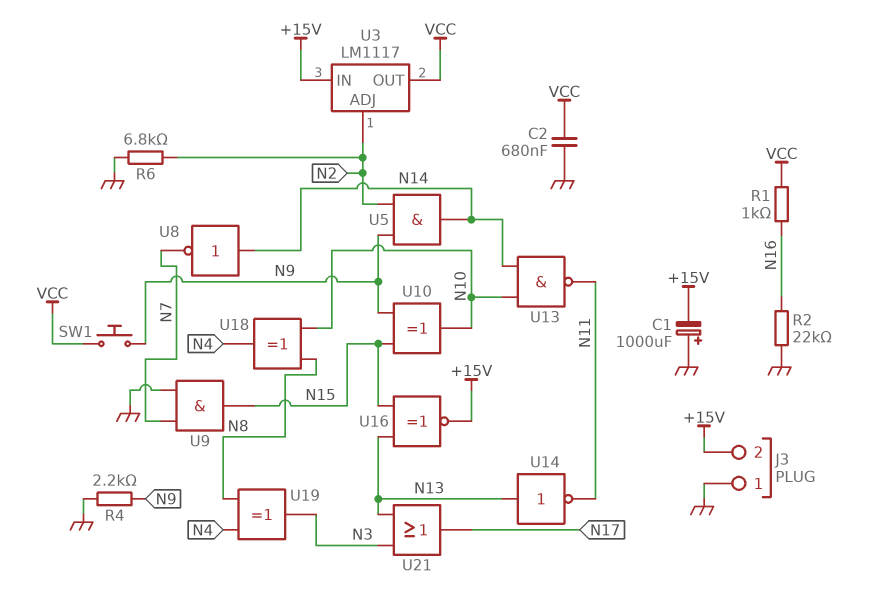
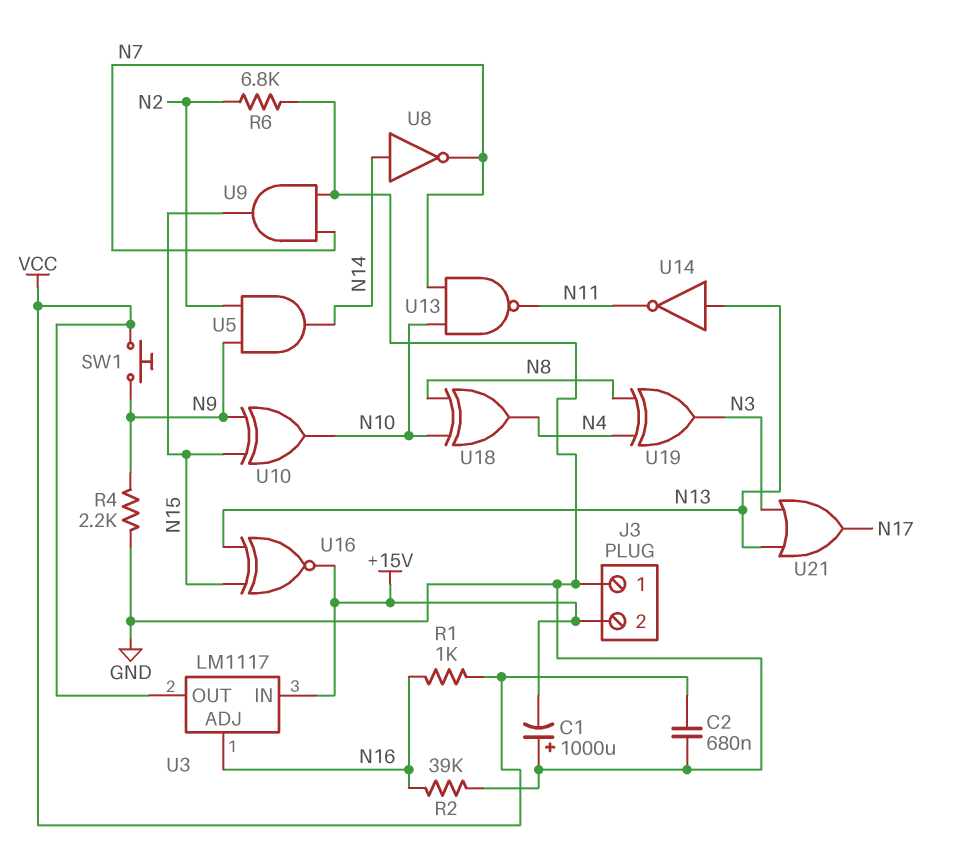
R2: 22k (GND, N16) -> 39k (GND, N16)
U3 pin ADJ: N2 -> N16
U13: NAND (in N10, in N14, out N11) -> NAND (in N7, in N10, out N11)

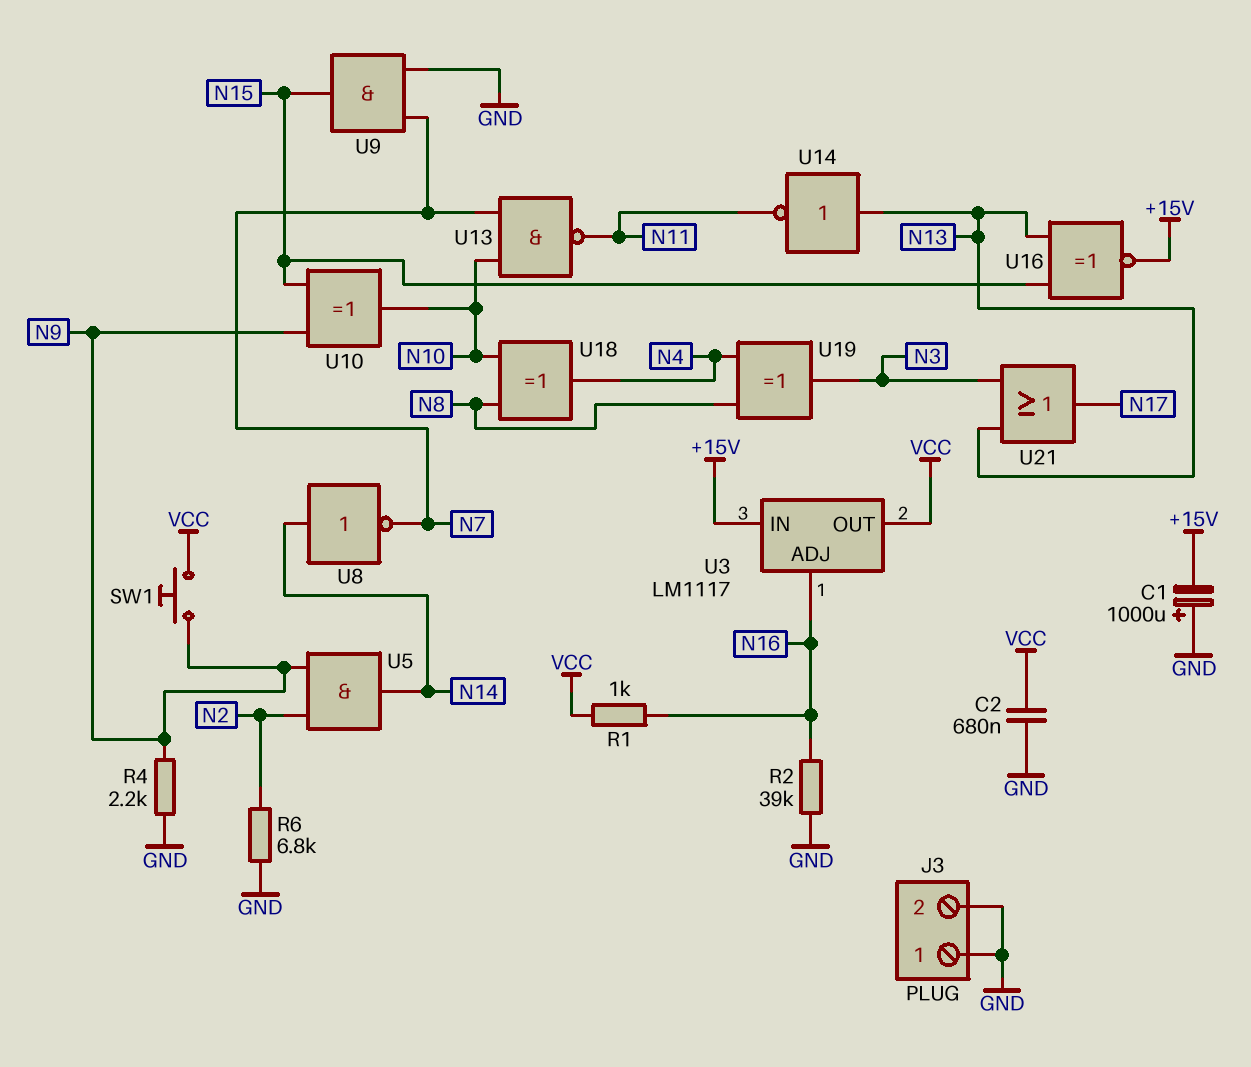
J3 pin 2: +15V -> GND

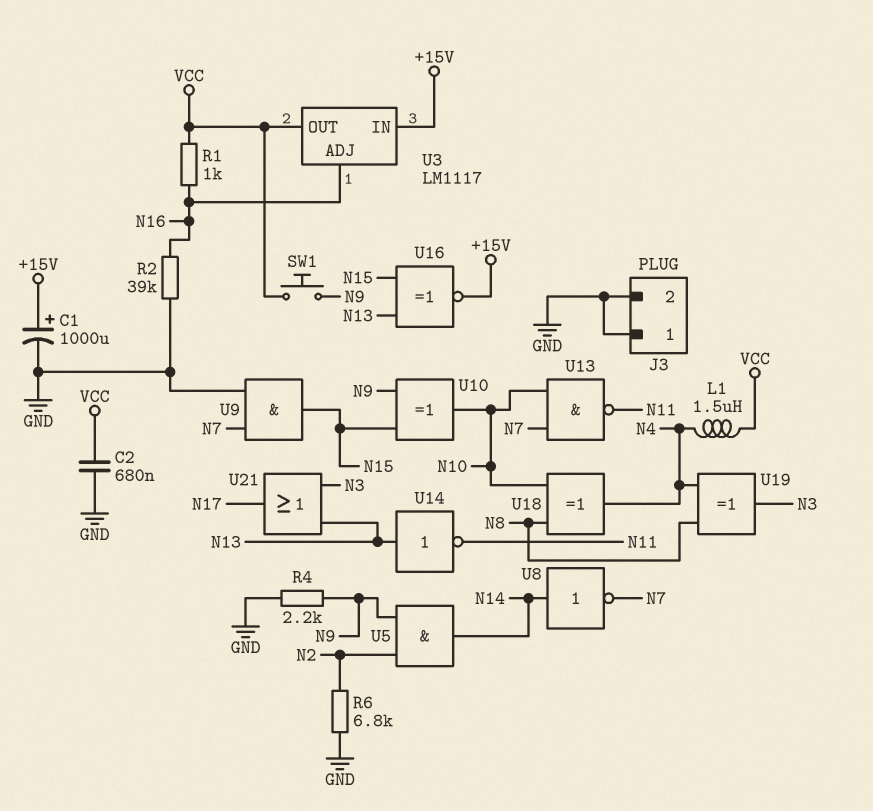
C1: 1000uF (plus GND, minus +15V) -> 1000uF (plus +15V, minus GND)
L1: none -> 1.5uH (N4, VCC)

